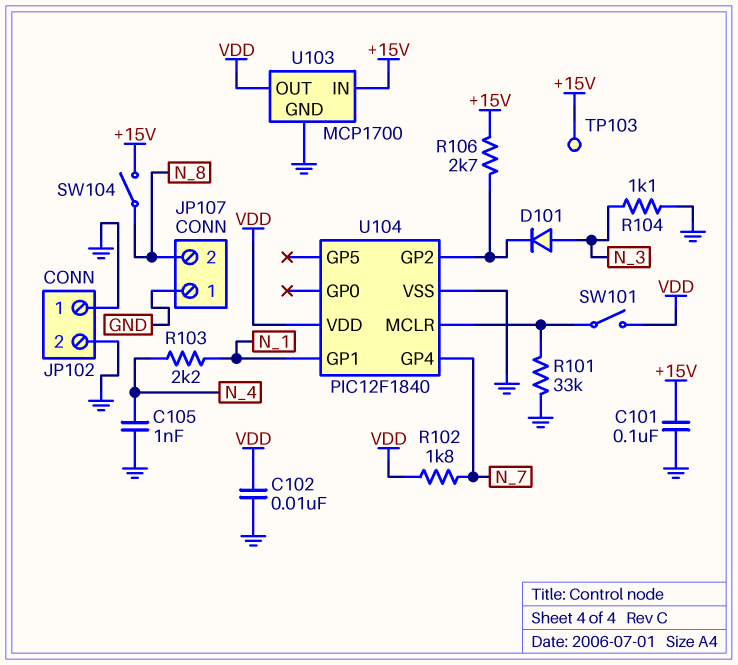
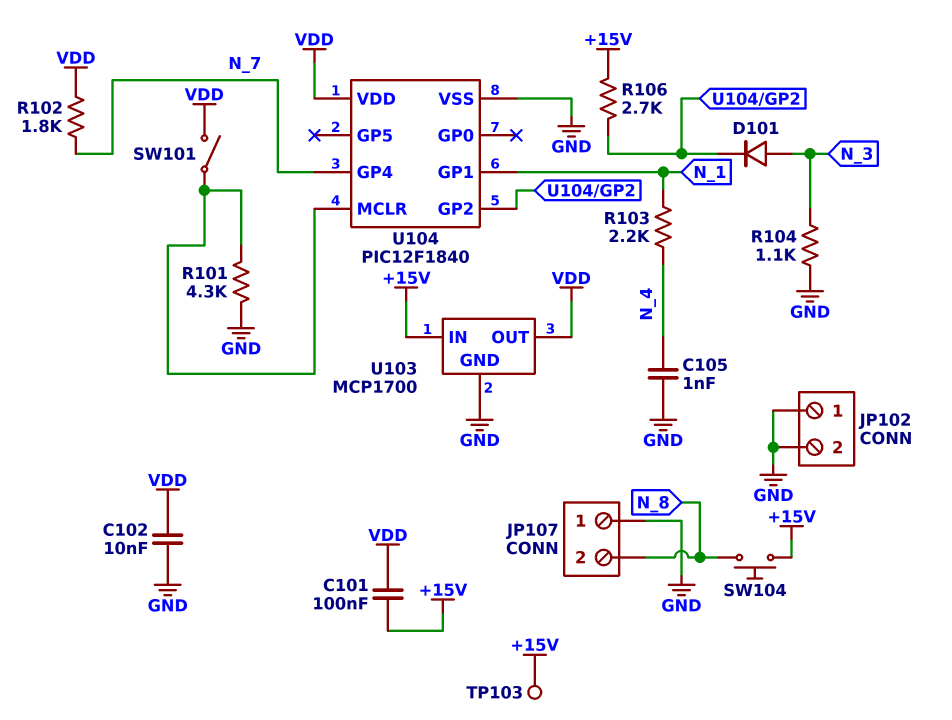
C101: 100nF (+15V, GND) -> 100nF (+15V, VDD)
R101: 33k (GND, U104/MCLR) -> 4.3k (GND, U104/MCLR)
SW104: switch (+15V, N_8) -> button (+15V, N_8)

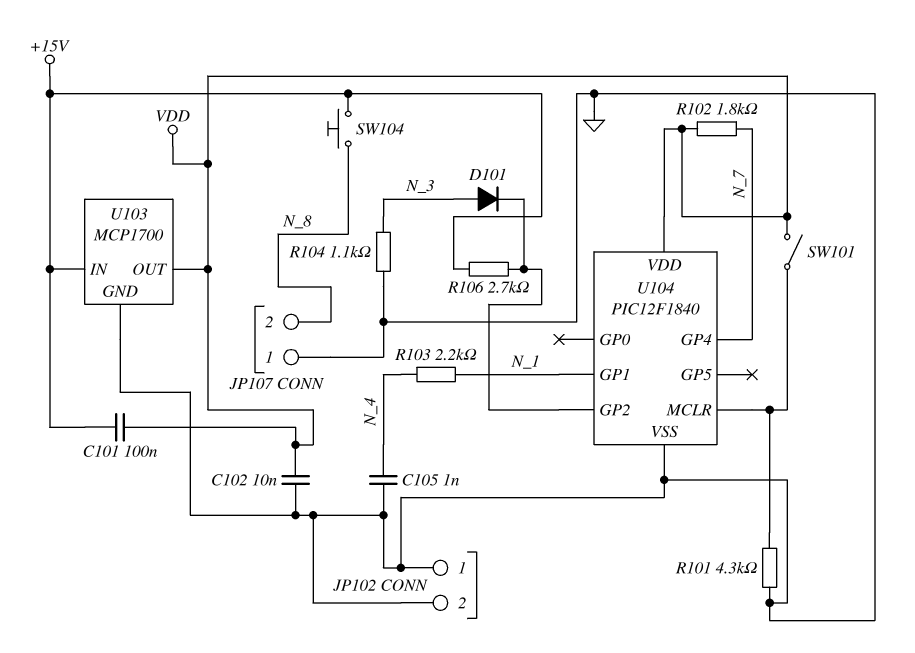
TP103: test point (+15V) -> none

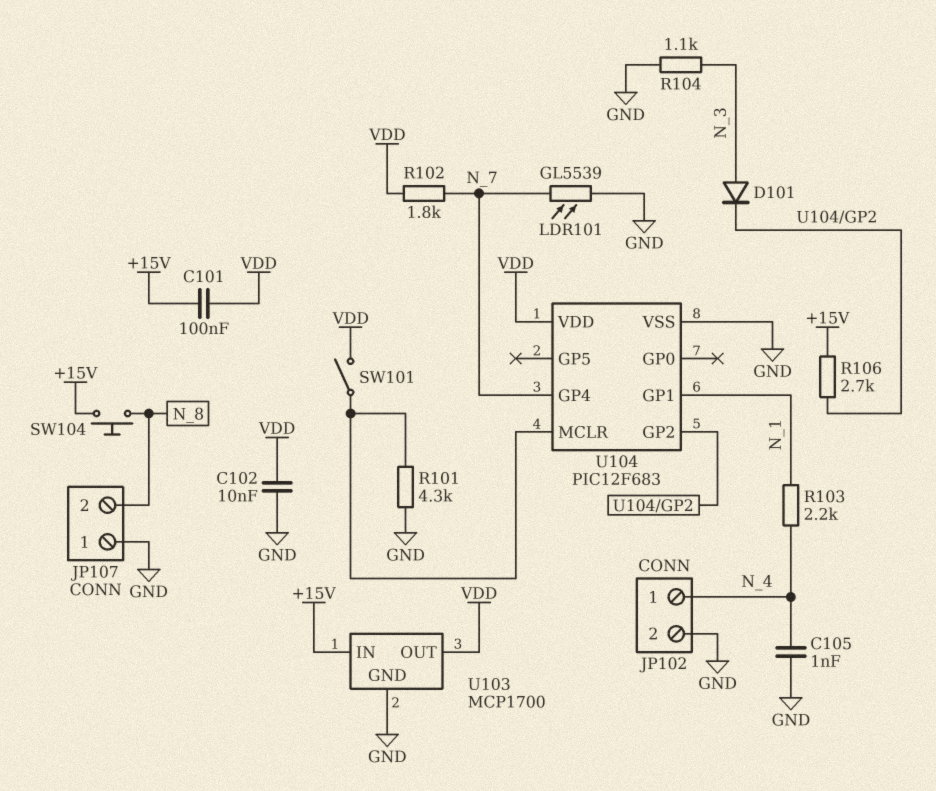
JP102 pin 1: GND -> N_4
LDR101: none -> GL5539 (GND, N_7)
U104: PIC12F1840 -> PIC12F683

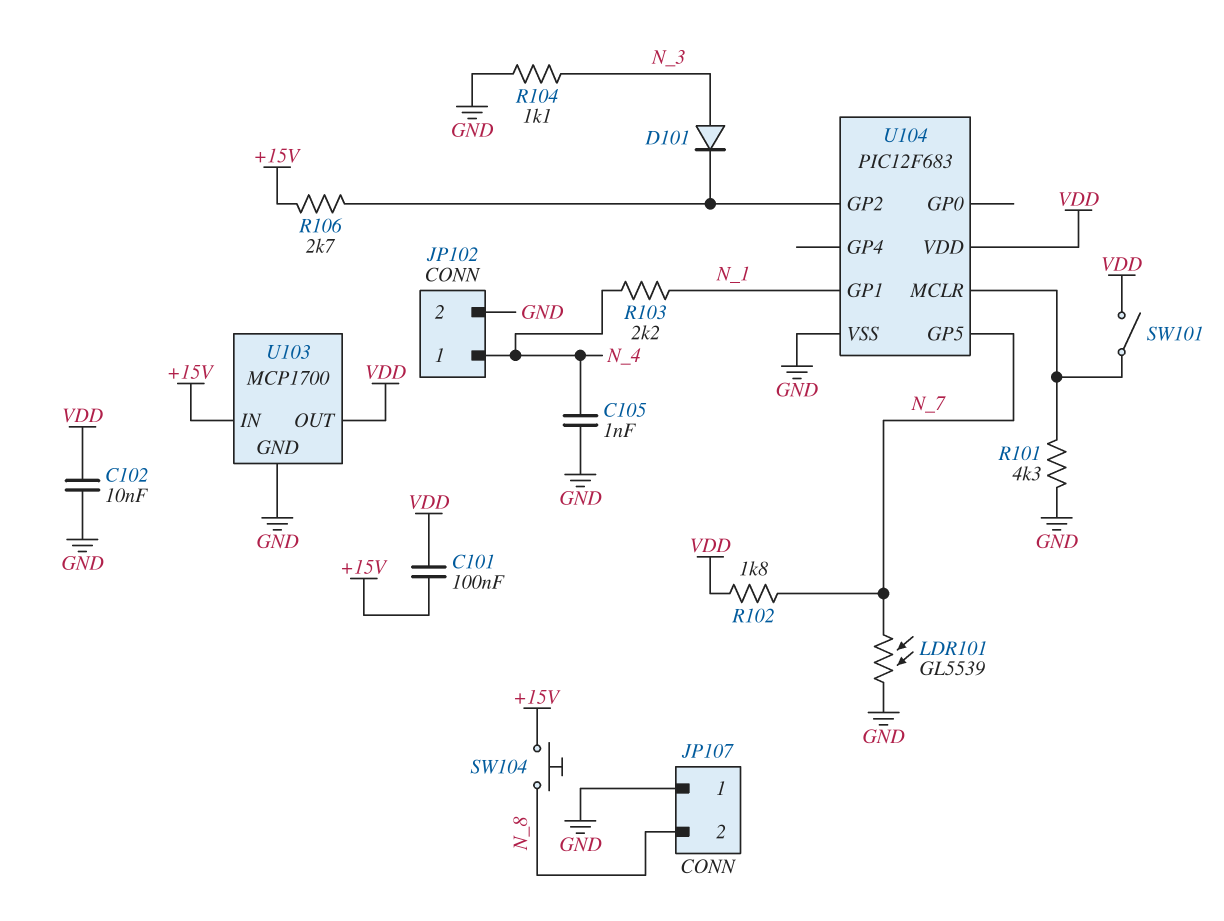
U104 pin GP4: N_7 -> none
U104 pin GP5: none -> N_7

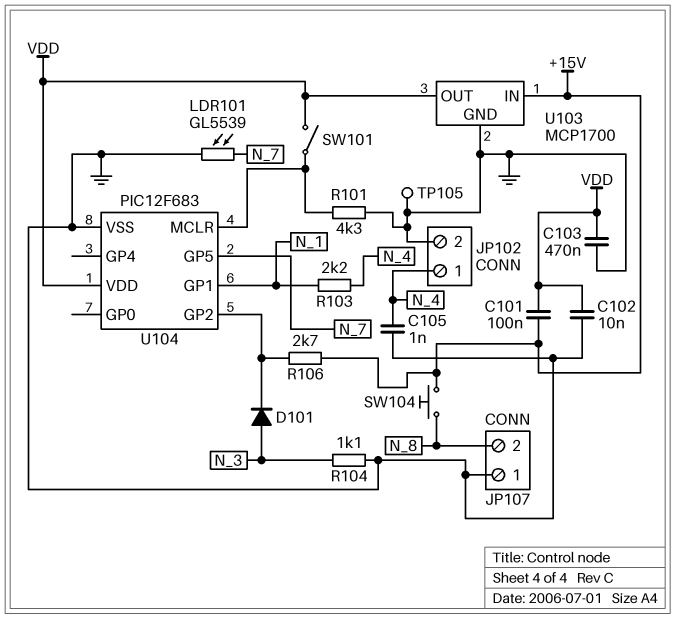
C103: none -> 470nF (GND, VDD)
R102: 1.8k (N_7, VDD) -> none
TP105: none -> test point (GND)

